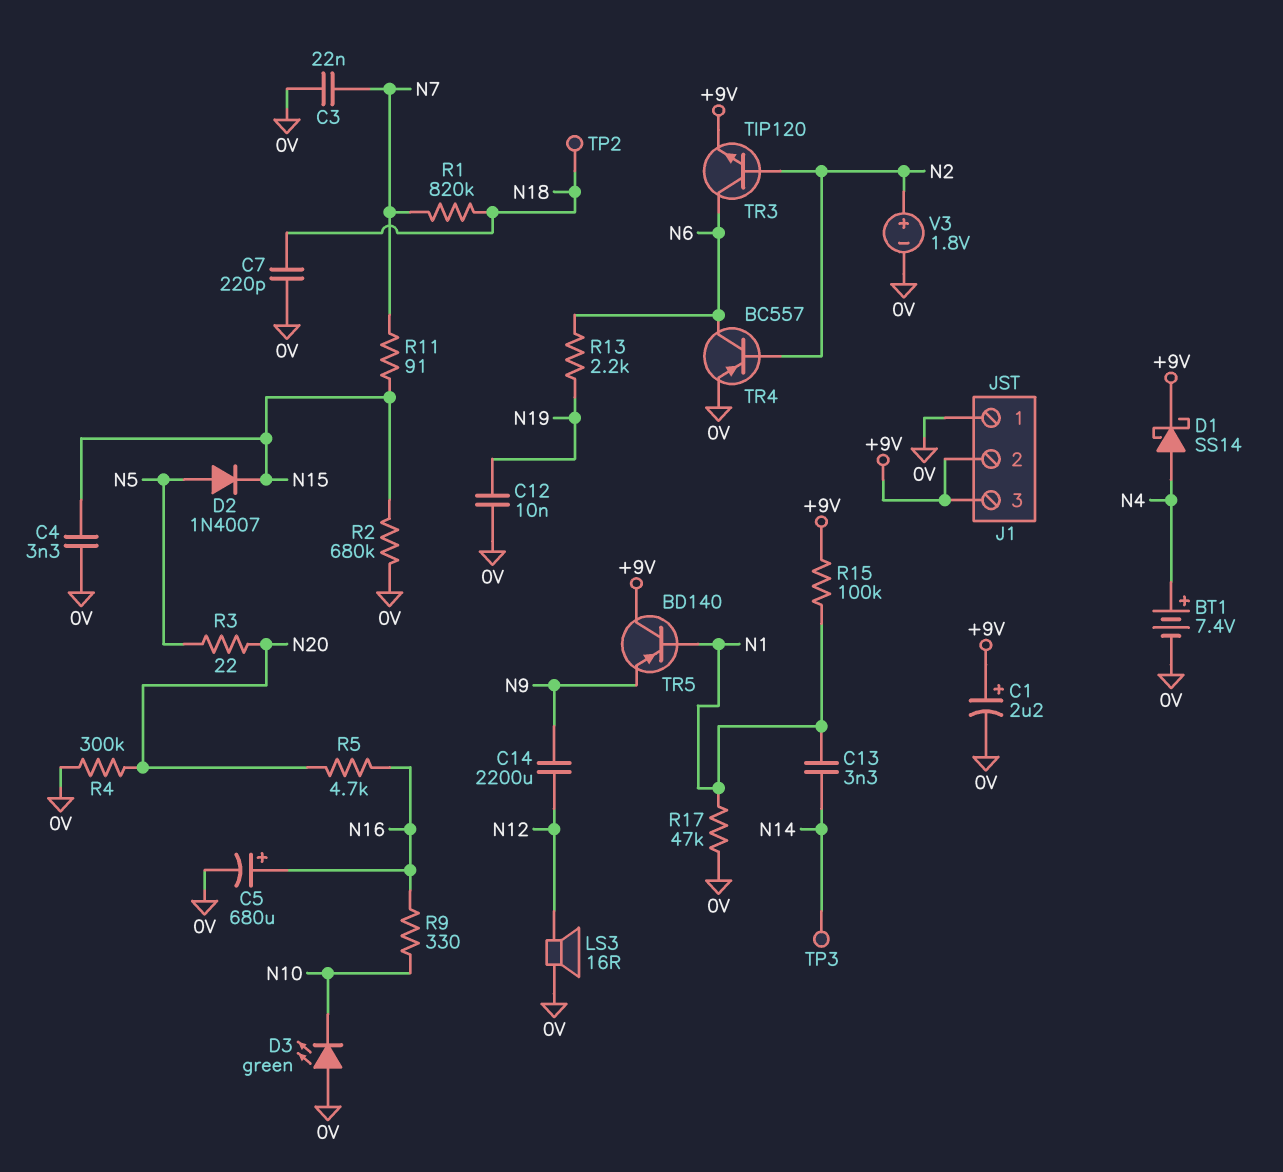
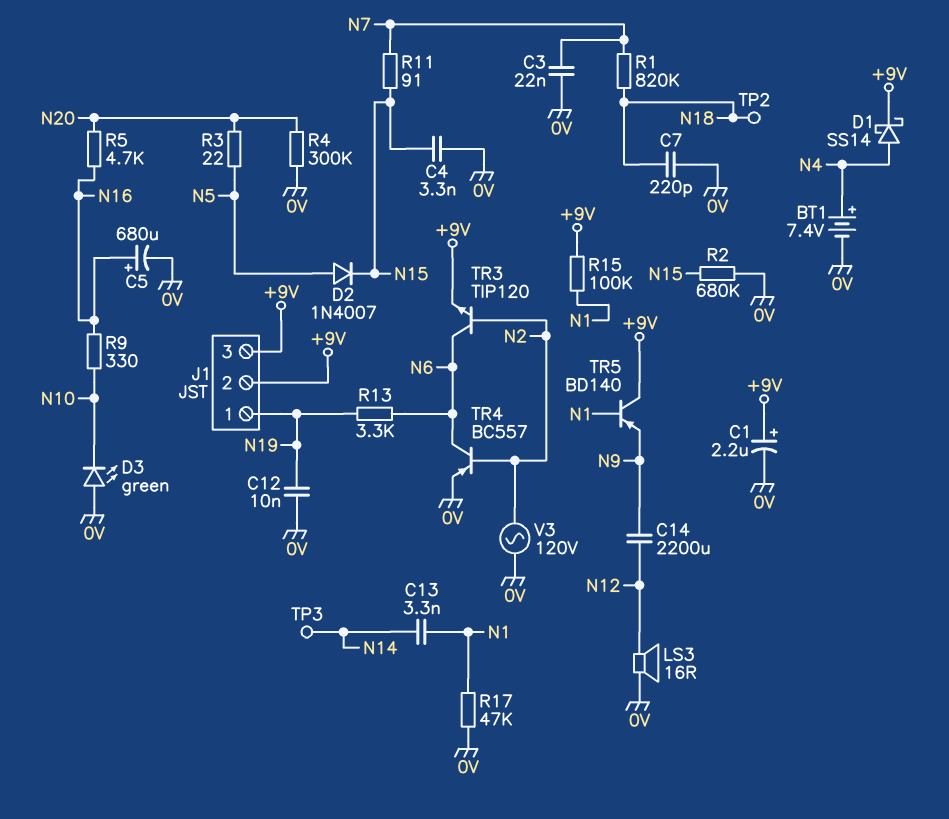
J1 pin 1: 0V -> N19
R13: 2.2k (N6, N19) -> 3.3k (N6, N19)
V3: 1.8V (plus N2, minus 0V) -> AC 120V (0V, N2)

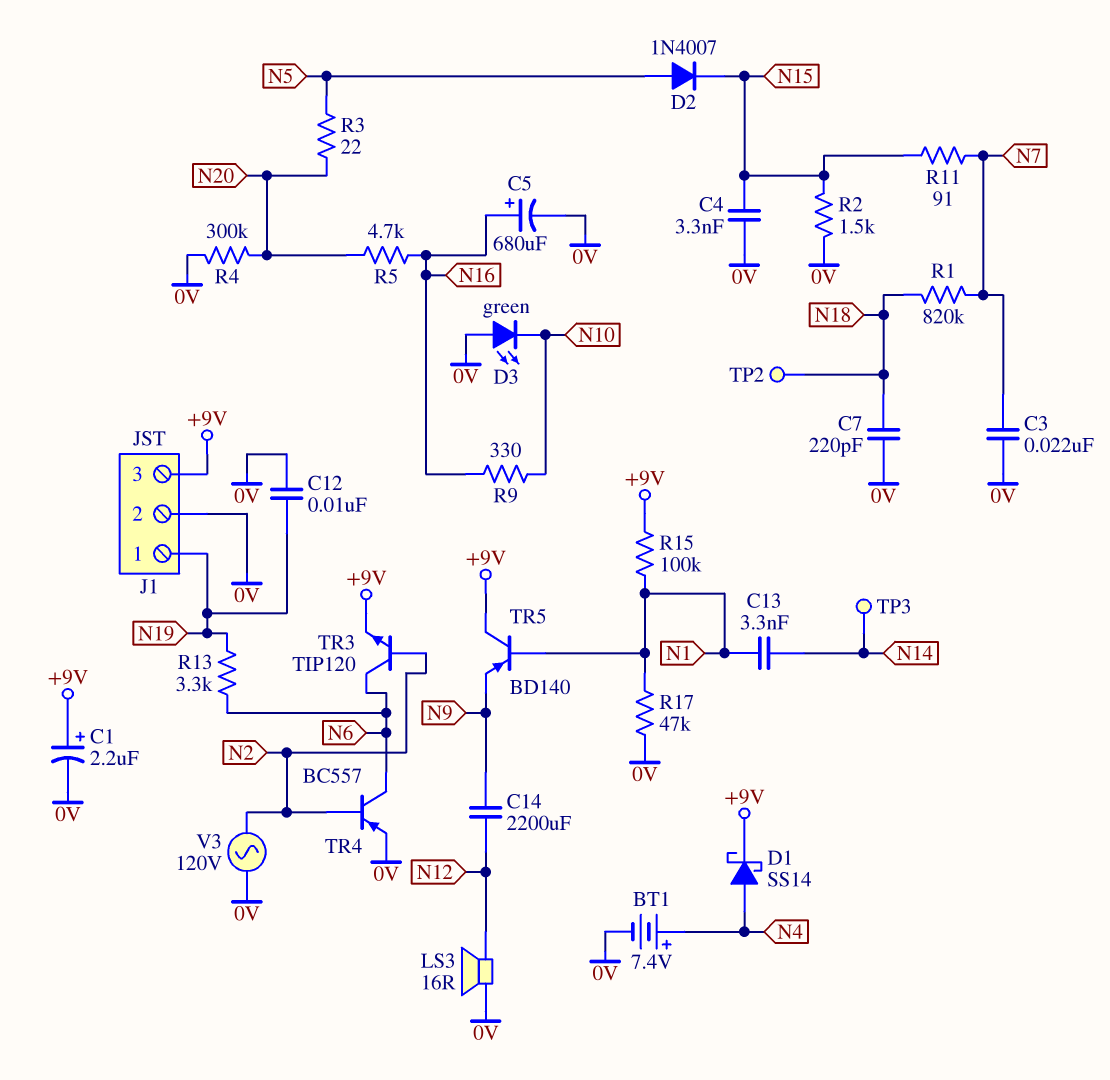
J1 pin 2: +9V -> 0V
R2: 680k (0V, N15) -> 1.5k (0V, N15)

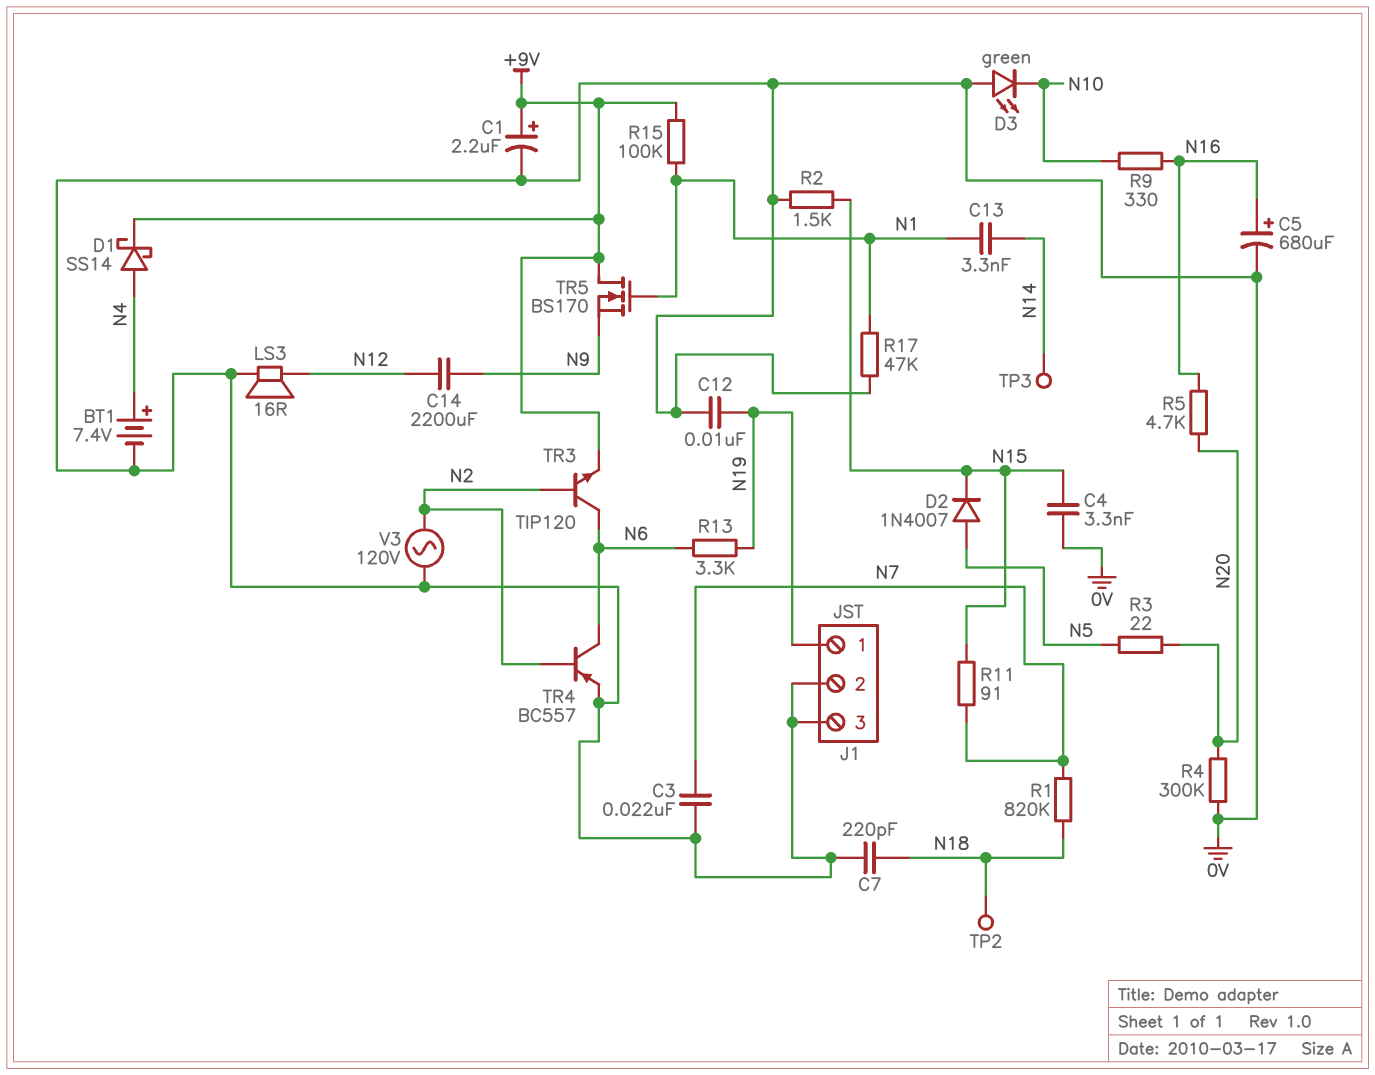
J1 pin 3: +9V -> 0V
TR5: PNP BD140 (B N1, C +9V, E N9) -> NMOS BS170 (G N1, D +9V, S N9)

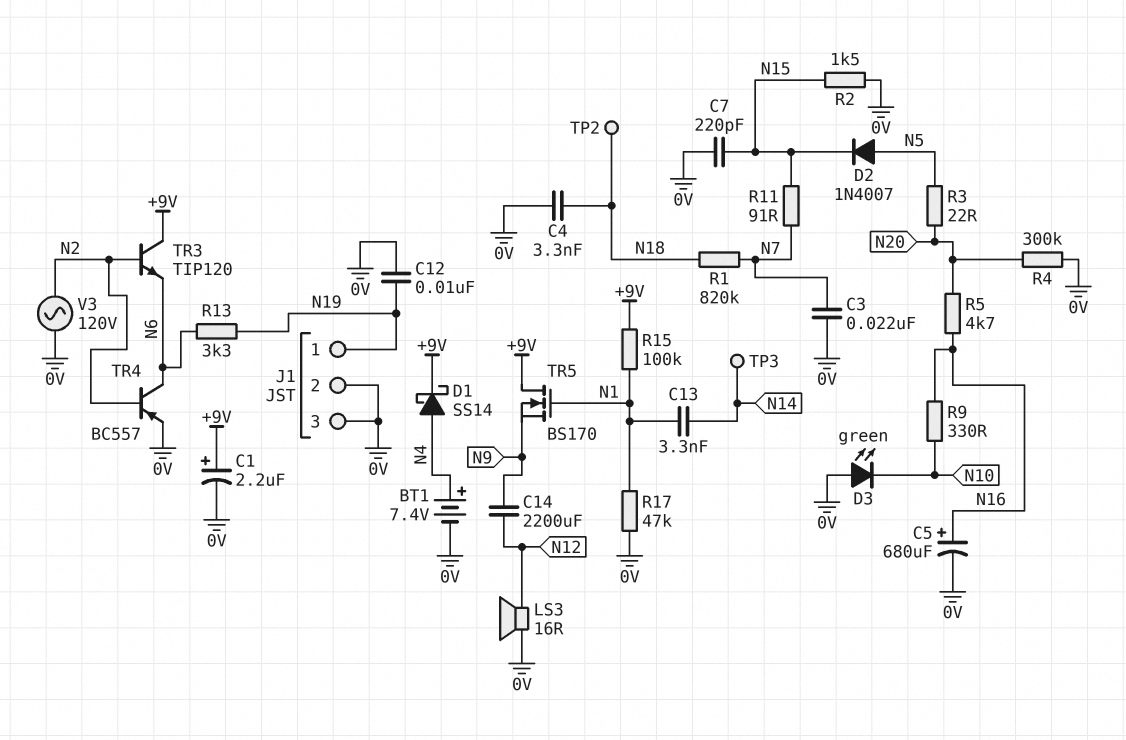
C4: 3.3nF (0V, N15) -> 3.3nF (0V, N18)
C7: 220pF (0V, N18) -> 220pF (0V, N15)
TR3: NPN TIP120 (B N2, C N6, E +9V) -> NPN TIP120 (B N2, C +9V, E N6)

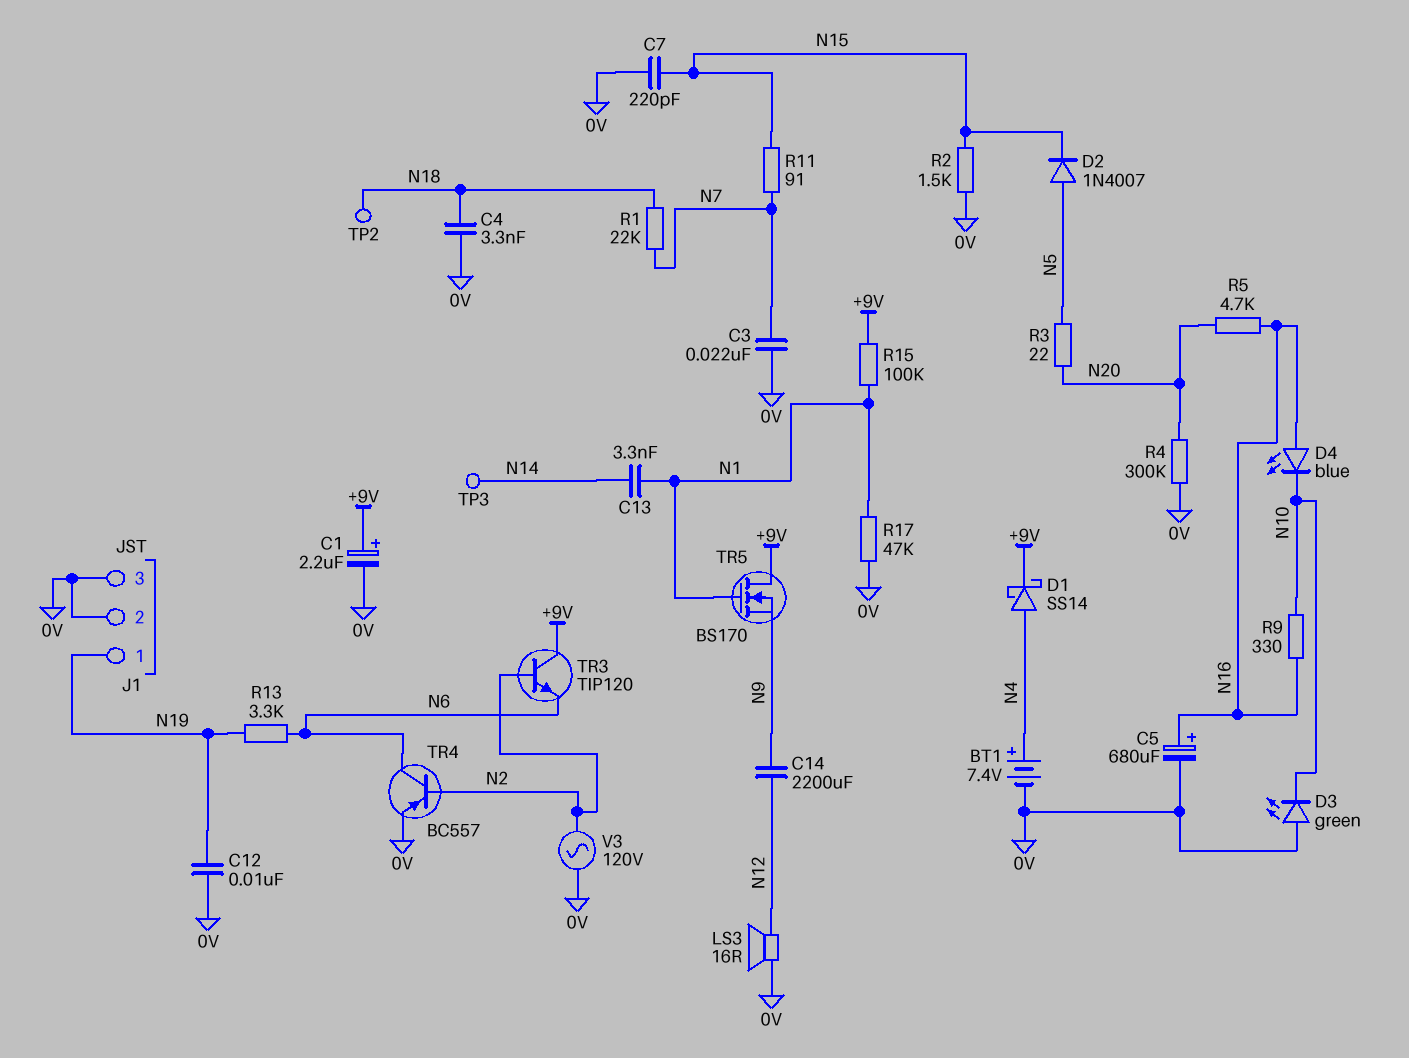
D4: none -> LED blue (A N16, K N10)
R1: 820k (N7, N18) -> 22k (N7, N18)

